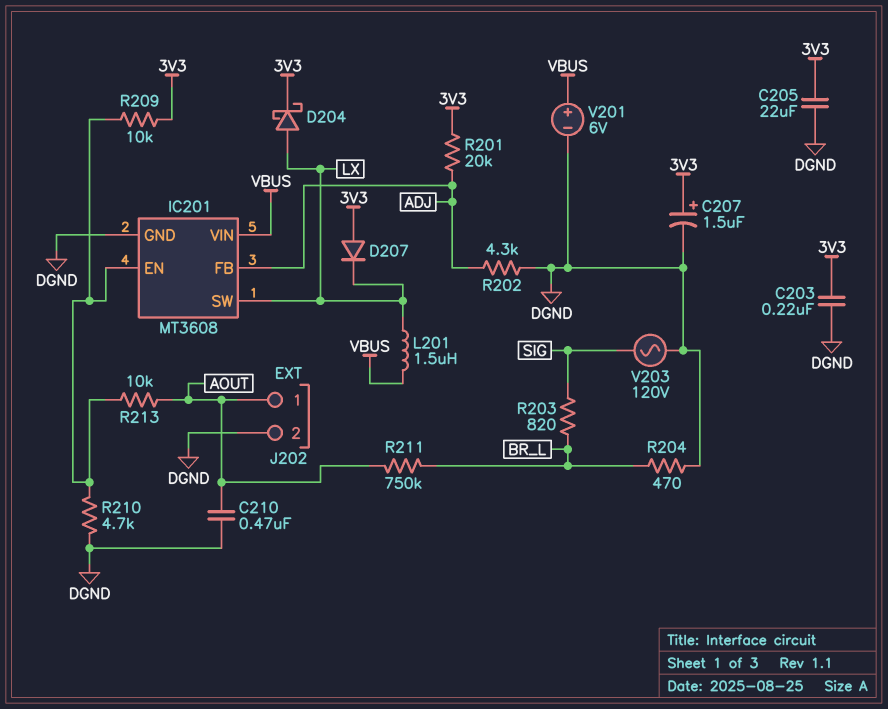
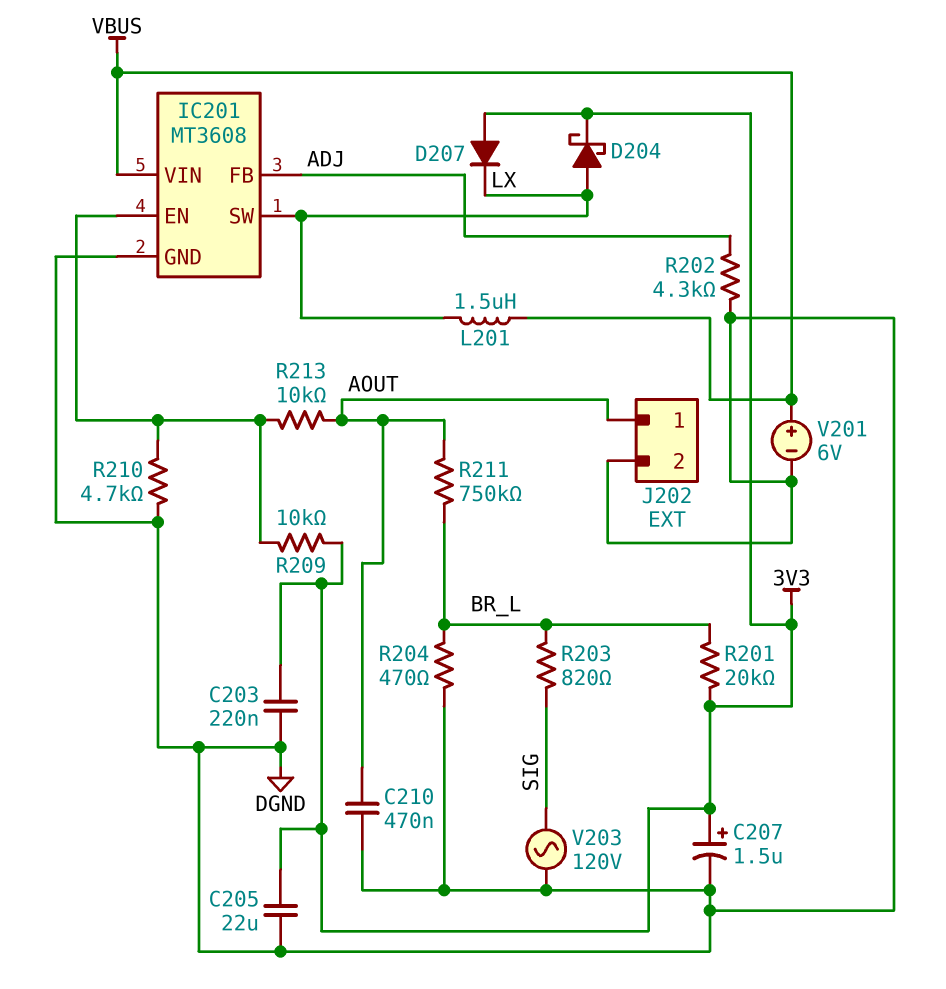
R201: 20k (3V3, ADJ) -> 20k (3V3, BR_L)

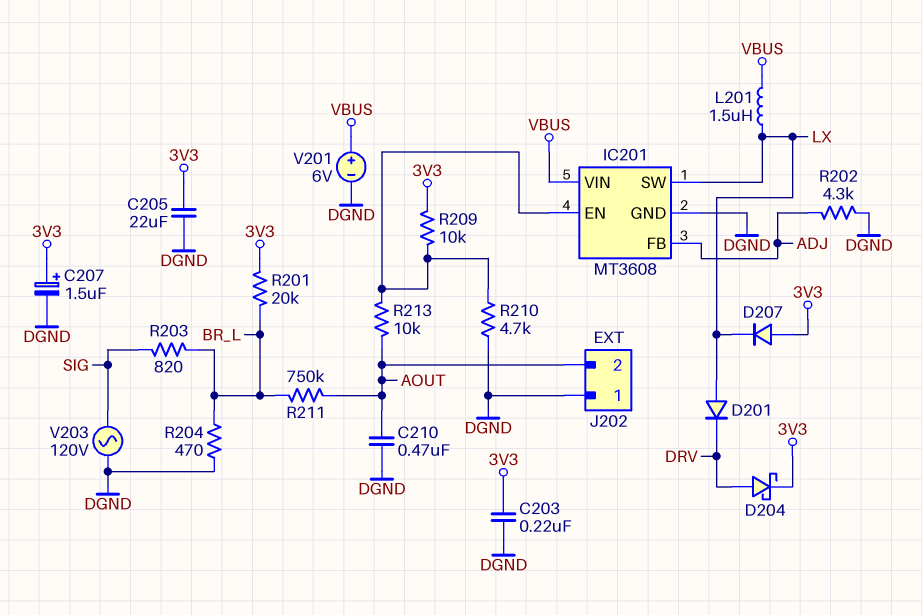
D201: none -> diode (A LX, K DRV)
D204: schottky (A LX, K 3V3) -> schottky (A DRV, K 3V3)
J202 pin 1: AOUT -> DGND
J202 pin 2: DGND -> AOUT

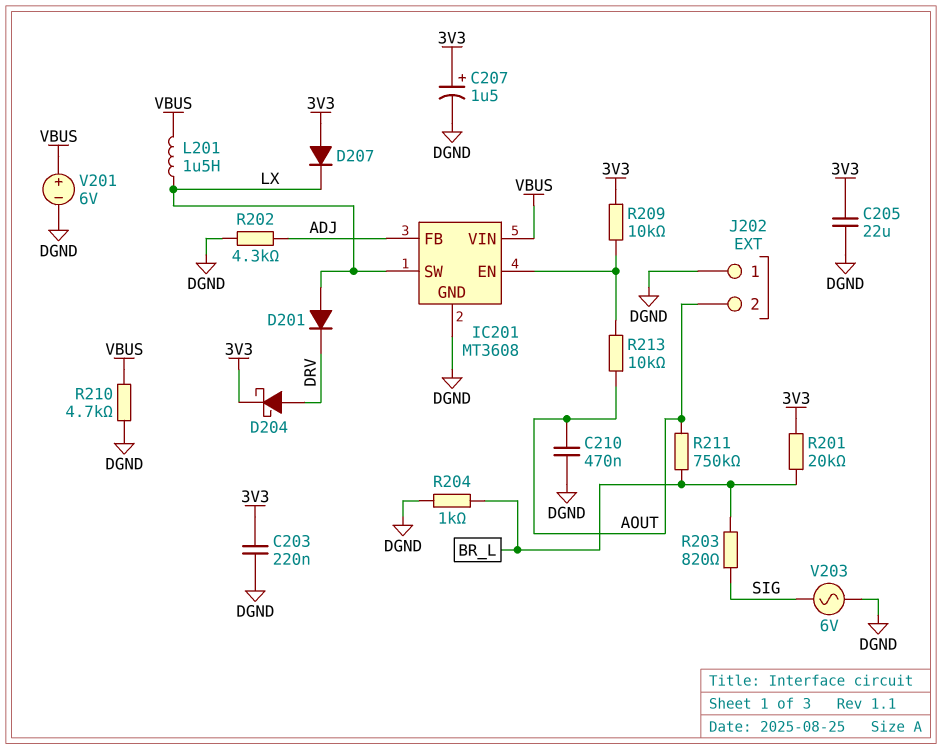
R204: 470 (BR_L, DGND) -> 1k (BR_L, DGND)
R210: 4.7k (DGND, IC201/EN) -> 4.7k (DGND, VBUS)
V203: AC 120V (DGND, SIG) -> AC 6V (DGND, SIG)

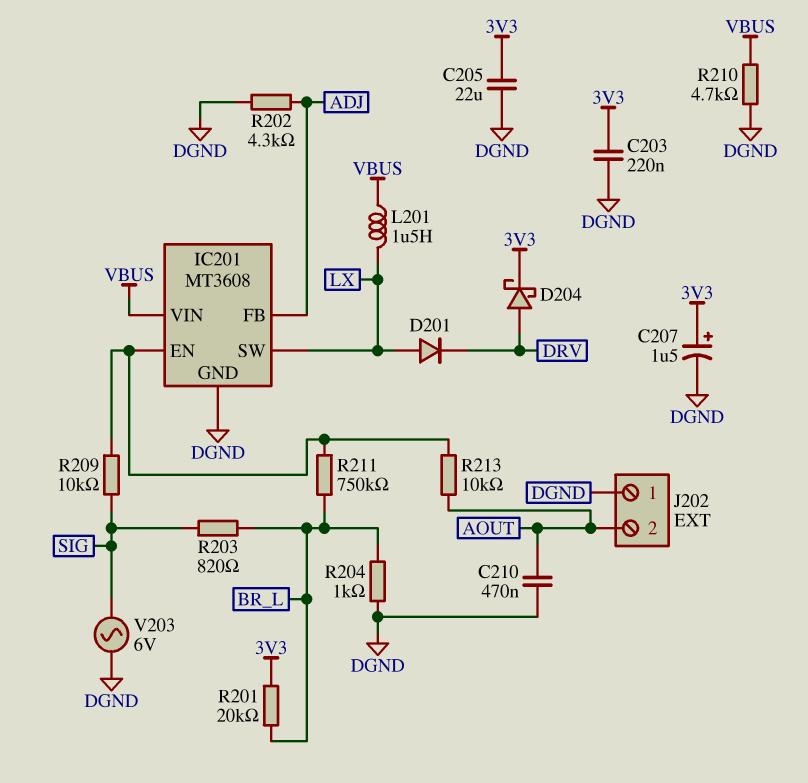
D207: diode (A 3V3, K LX) -> none
R209: 10k (3V3, IC201/EN) -> 10k (IC201/EN, SIG)
R211: 750k (AOUT, BR_L) -> 750k (BR_L, IC201/EN)
V201: 6V (plus VBUS, minus DGND) -> none

